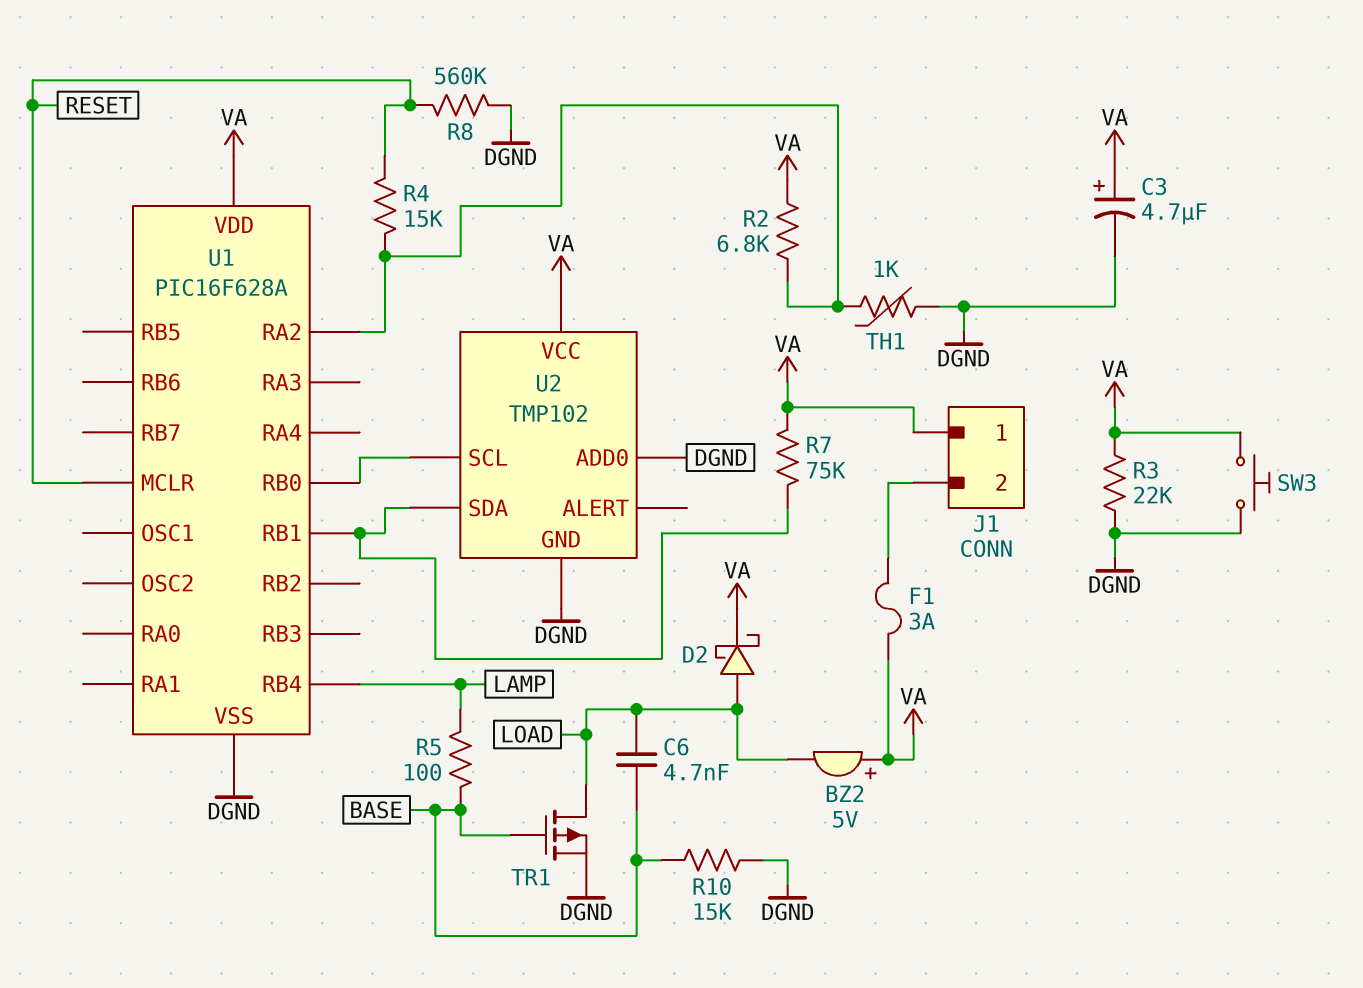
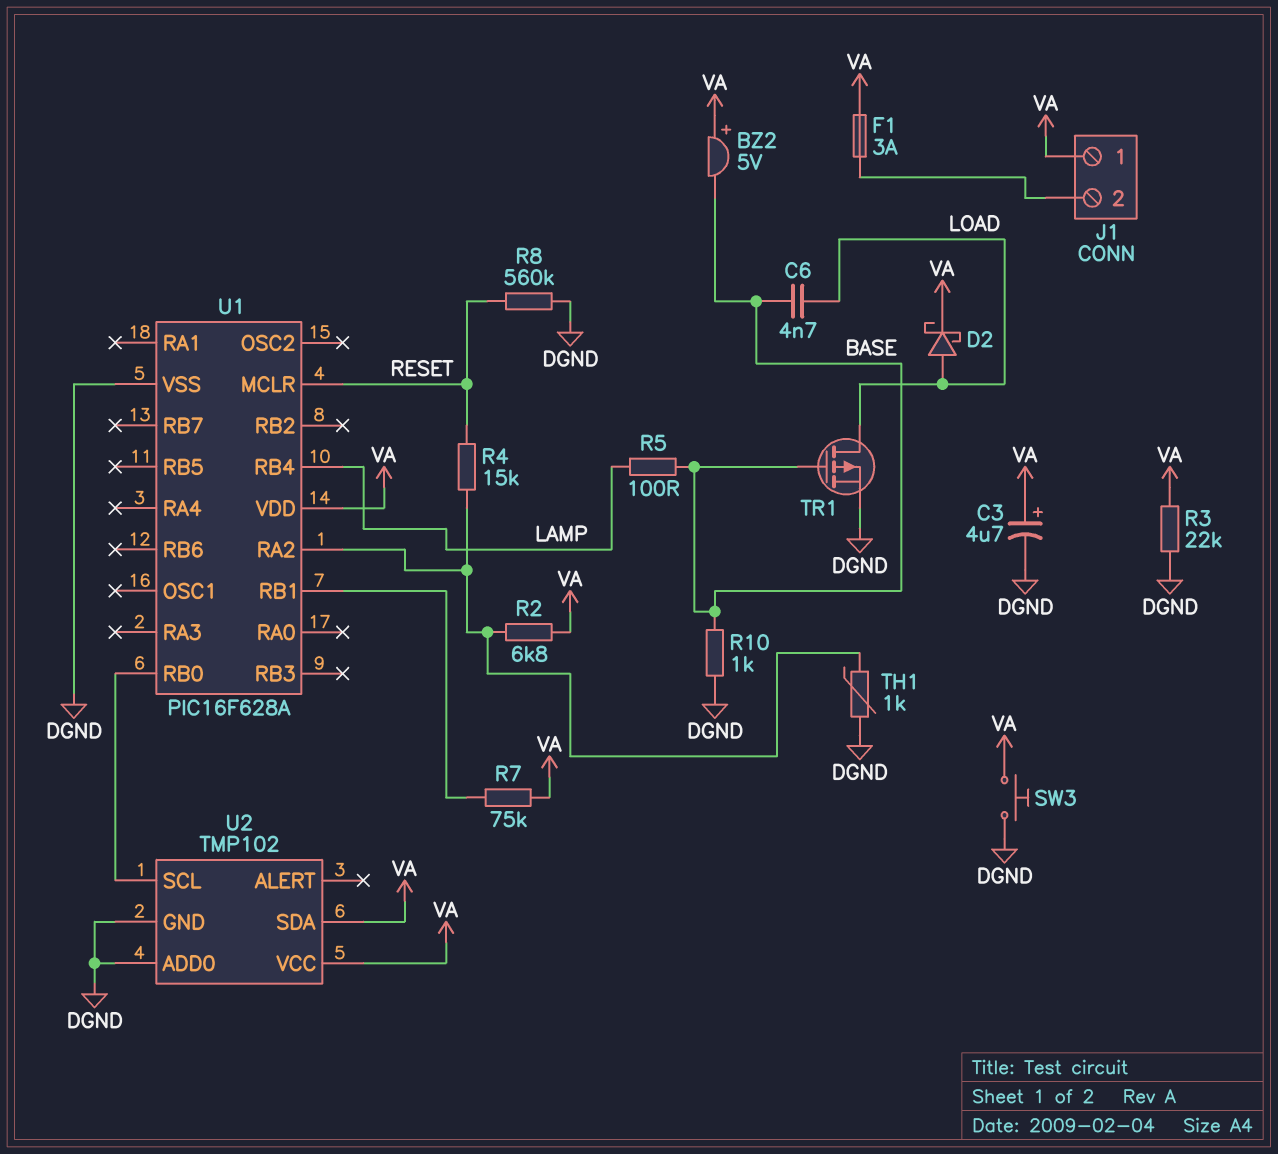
BZ2: buzzer 5V (plus VA, minus LOAD) -> buzzer 5V (plus VA, minus BASE)
R10: 15k (BASE, DGND) -> 1k (BASE, DGND)
U2 pin SDA: U1/RB1 -> VA

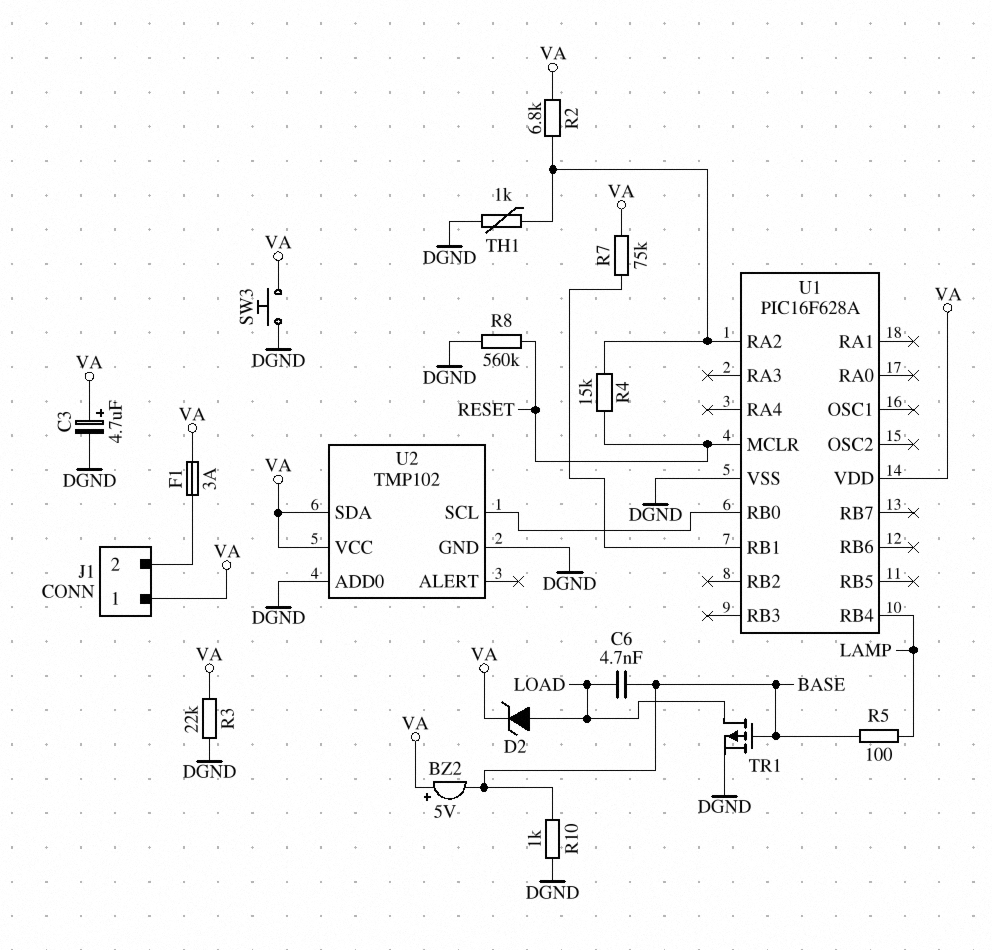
D2: schottky (A LOAD, K VA) -> zener (A LOAD, K VA)

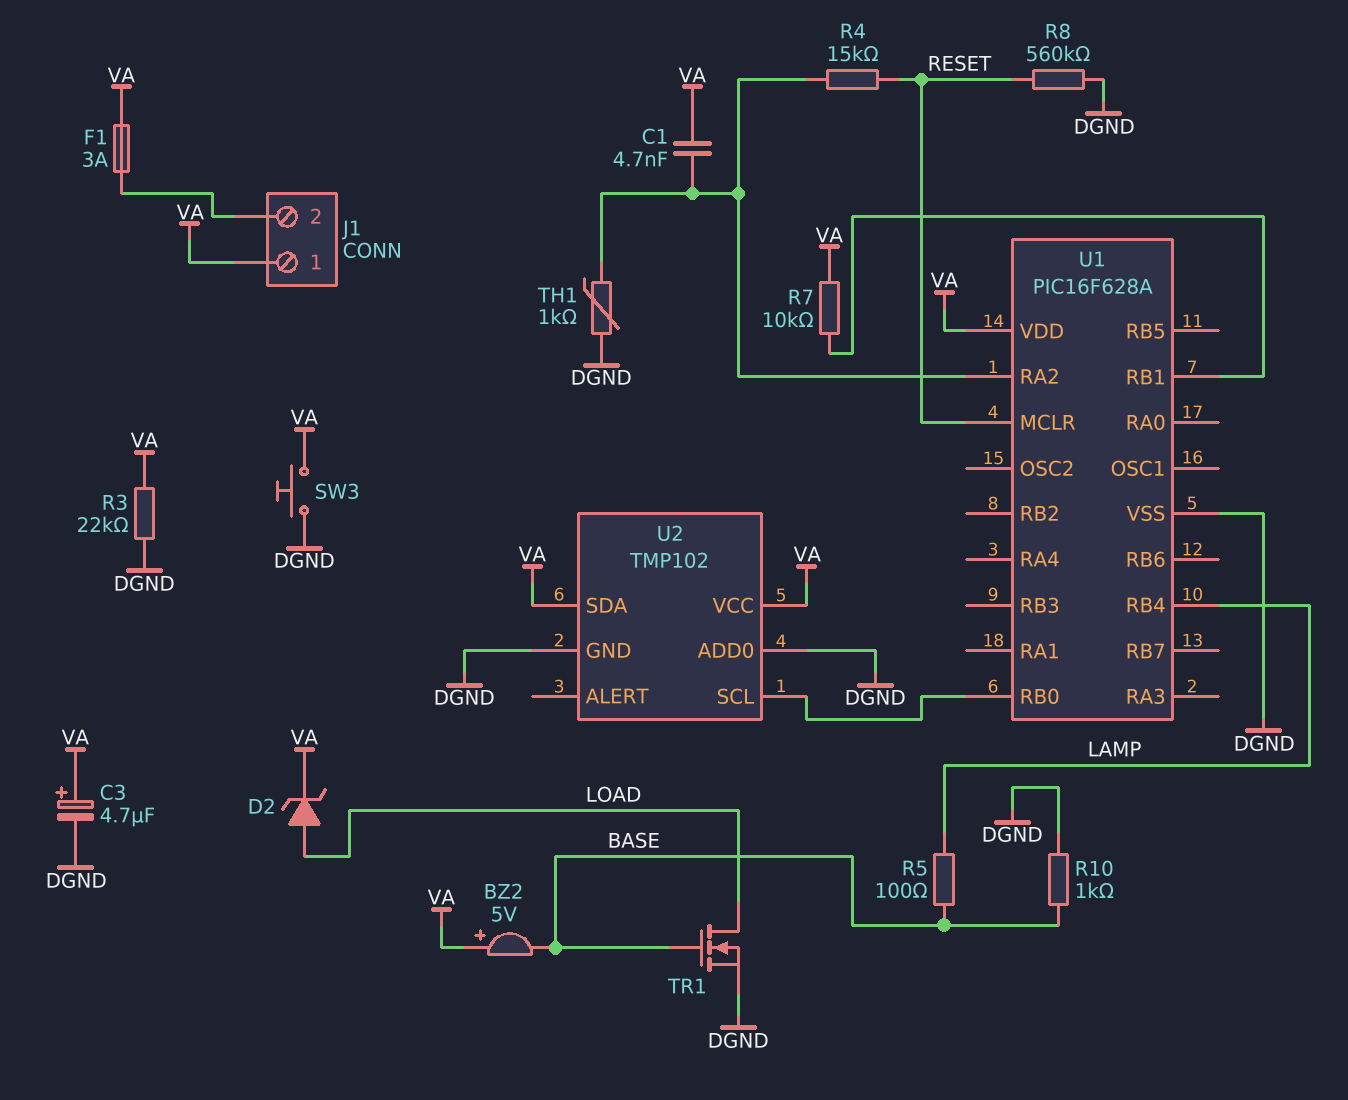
C1: none -> 4.7nF (U1/RA2, VA)
C6: 4.7nF (BASE, LOAD) -> none
R2: 6.8k (U1/RA2, VA) -> none
R7: 75k (U1/RB1, VA) -> 10k (U1/RB1, VA)
TR1: PMOS (G BASE, D LOAD, S DGND) -> NMOS (G BASE, D LOAD, S DGND)

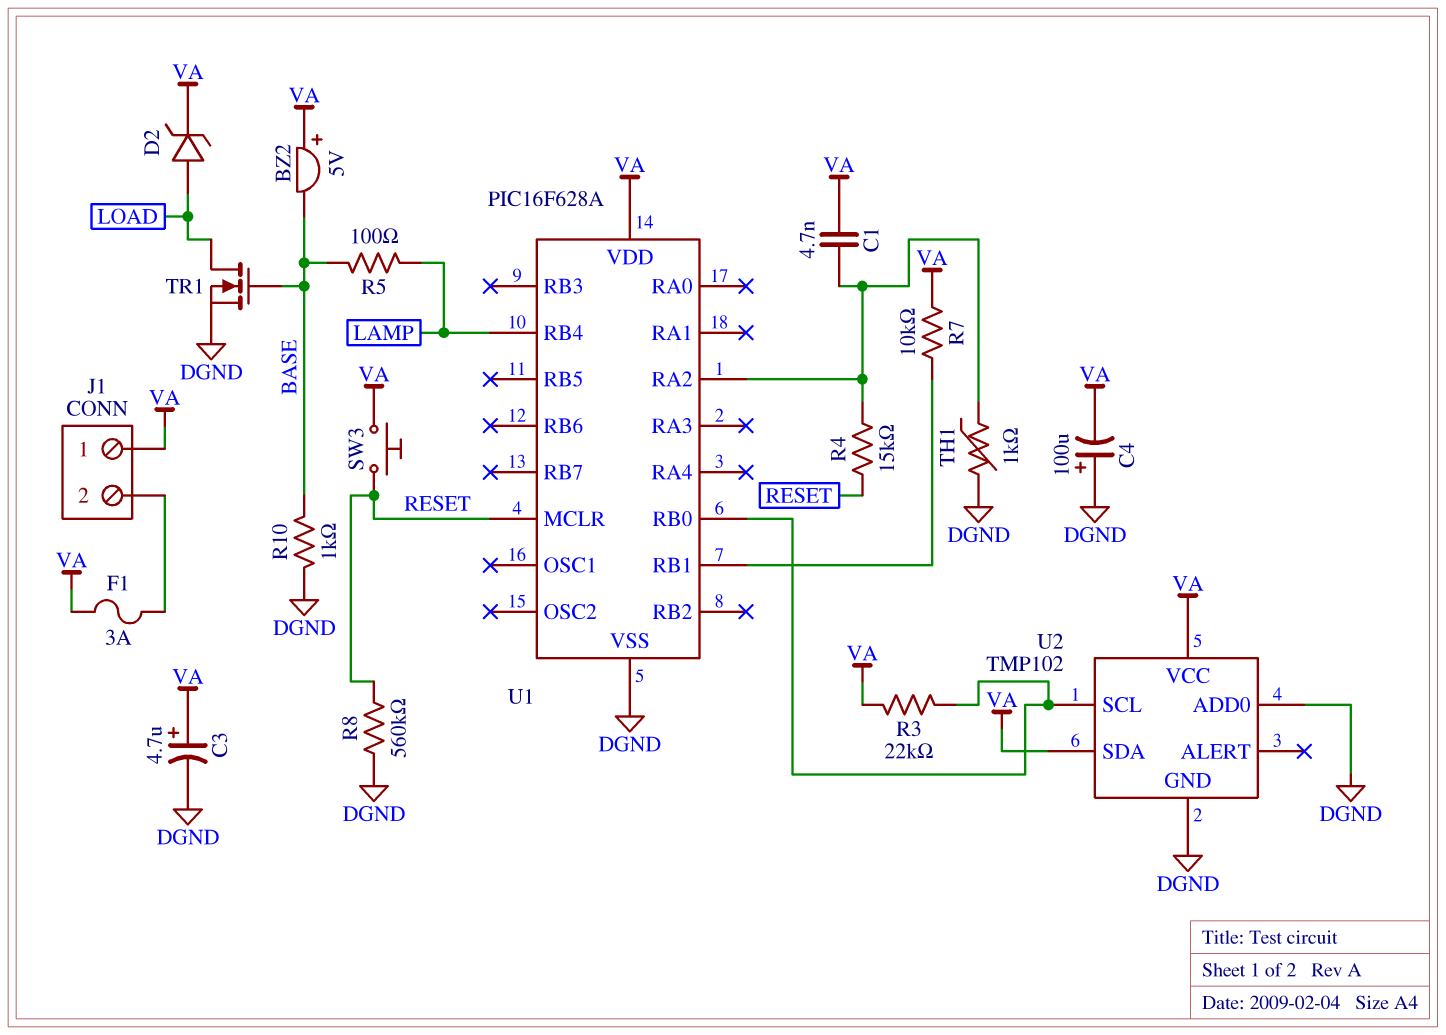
C4: none -> 100uF (plus DGND, minus VA)
R3: 22k (DGND, VA) -> 22k (U1/RB0, VA)
SW3: button (DGND, VA) -> button (RESET, VA)

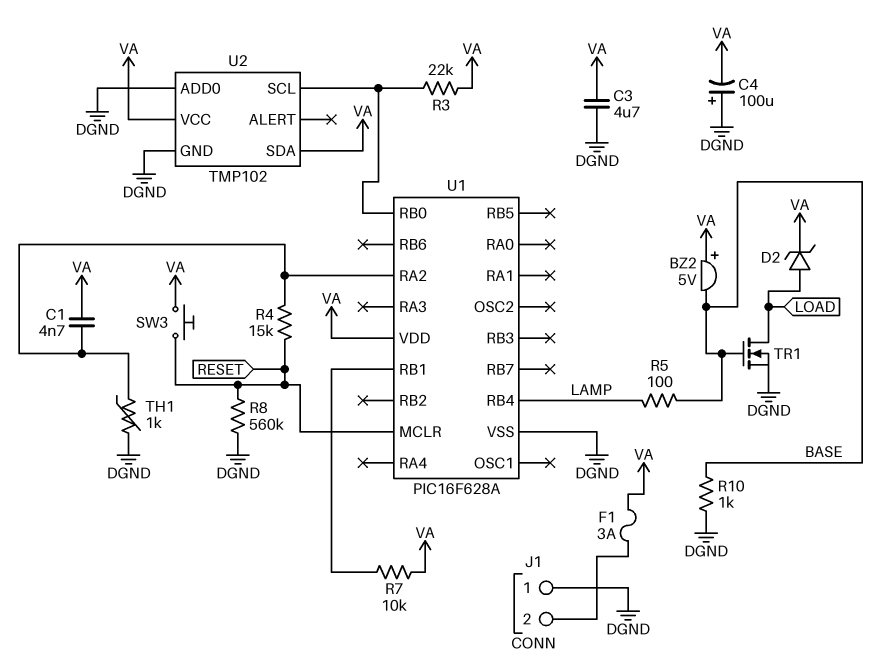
C3: 4.7uF (plus VA, minus DGND) -> 4.7uF (DGND, VA)
J1 pin 1: VA -> DGND

